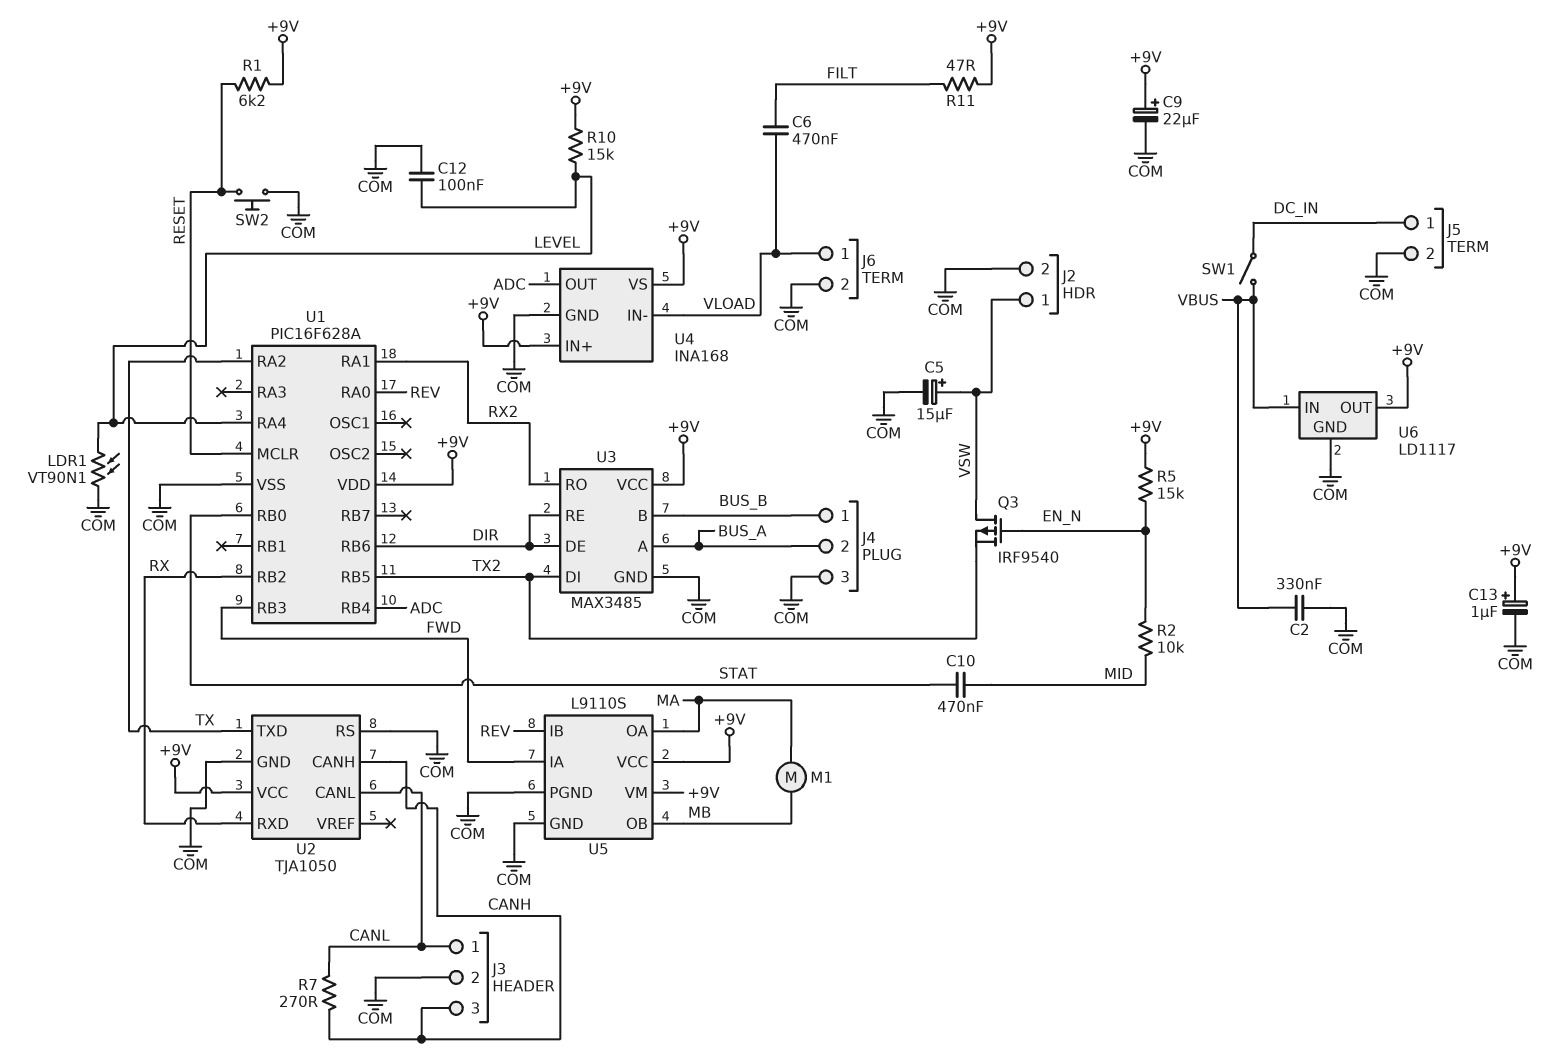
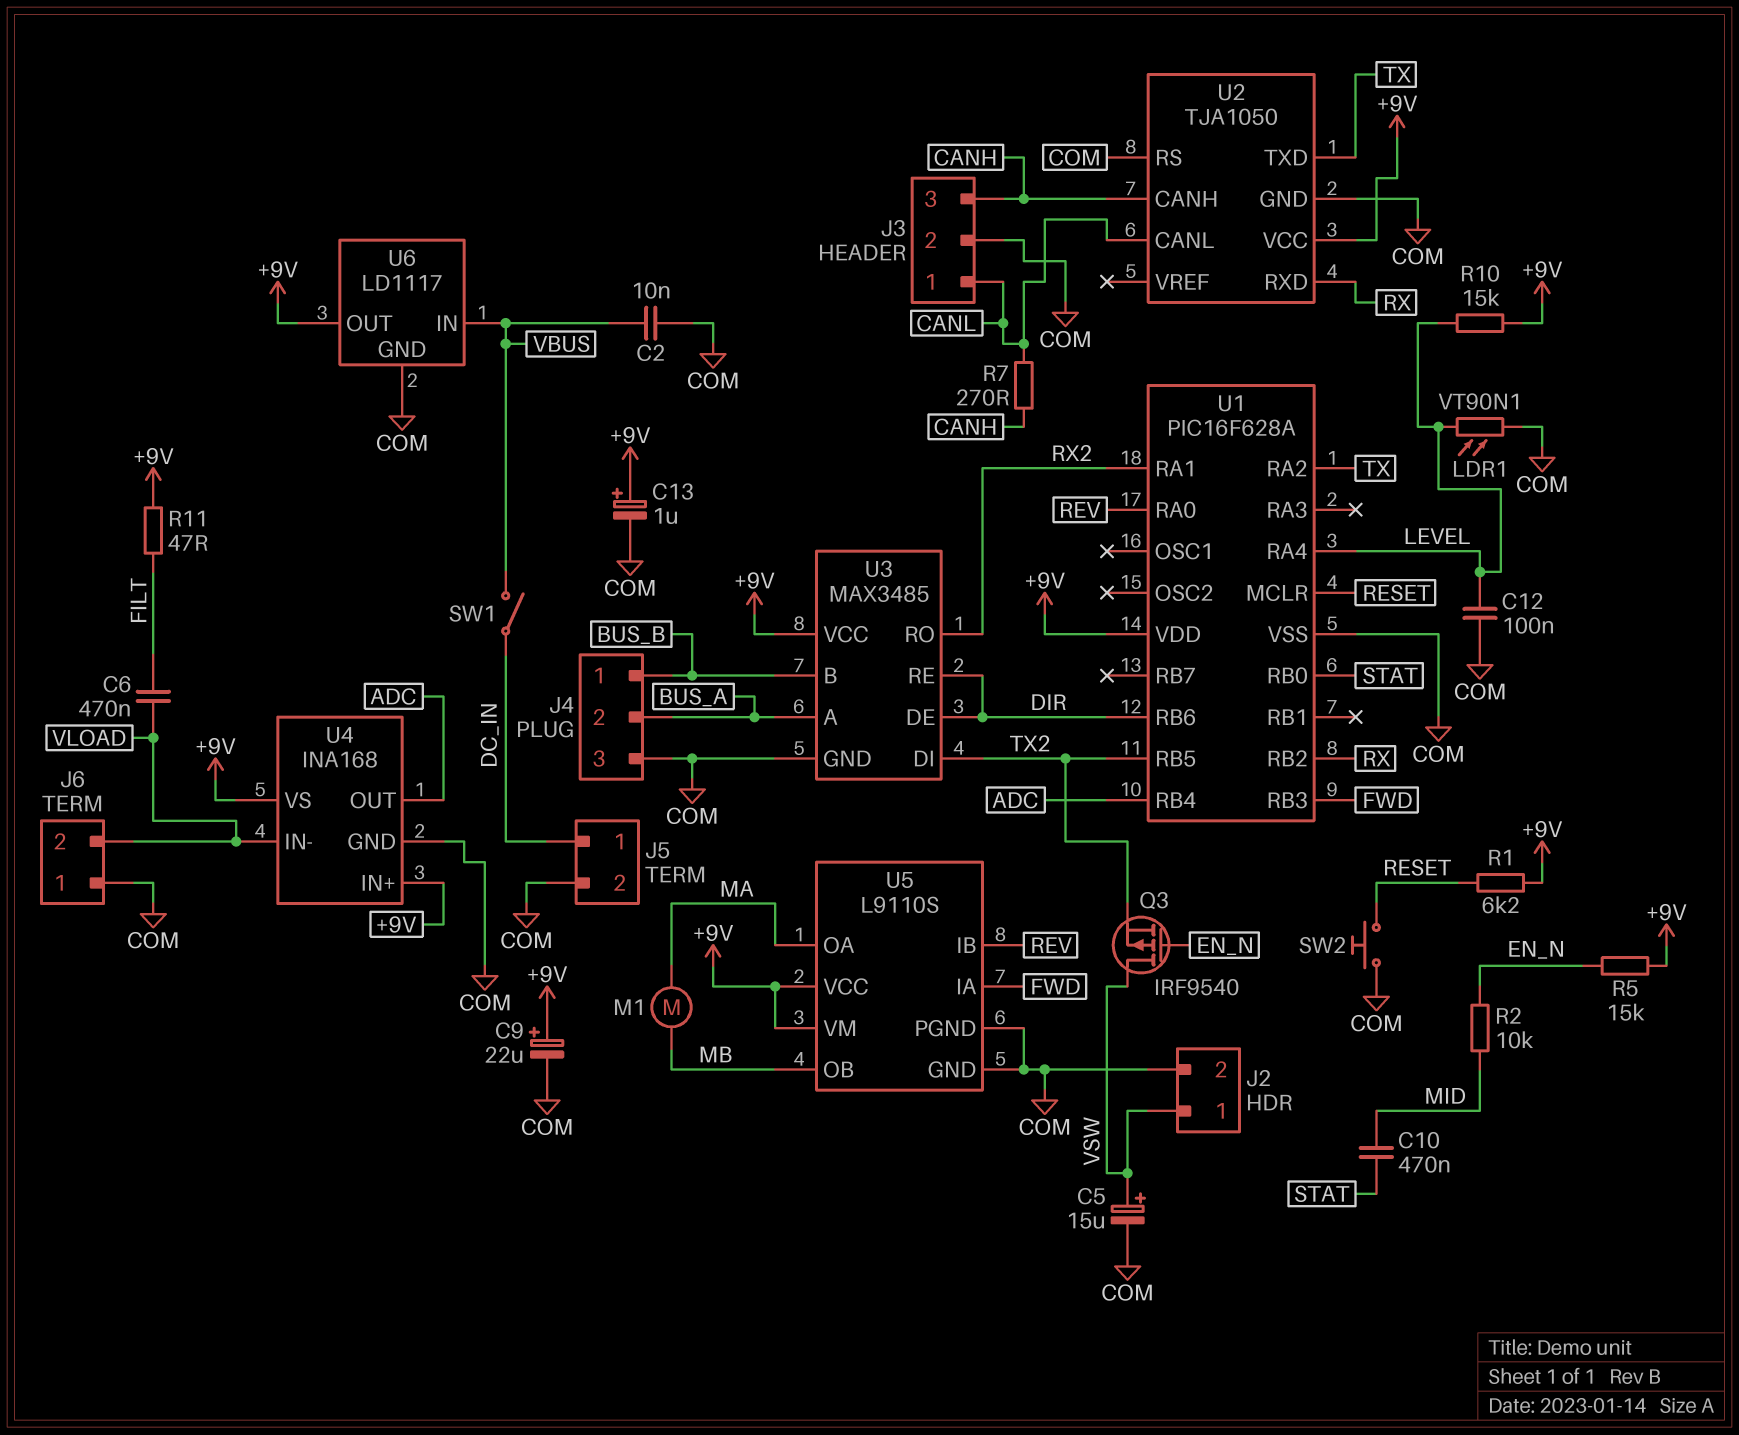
C2: 330nF (COM, VBUS) -> 10nF (COM, VBUS)
J6 pin 1: VLOAD -> COM
J6 pin 2: COM -> VLOAD

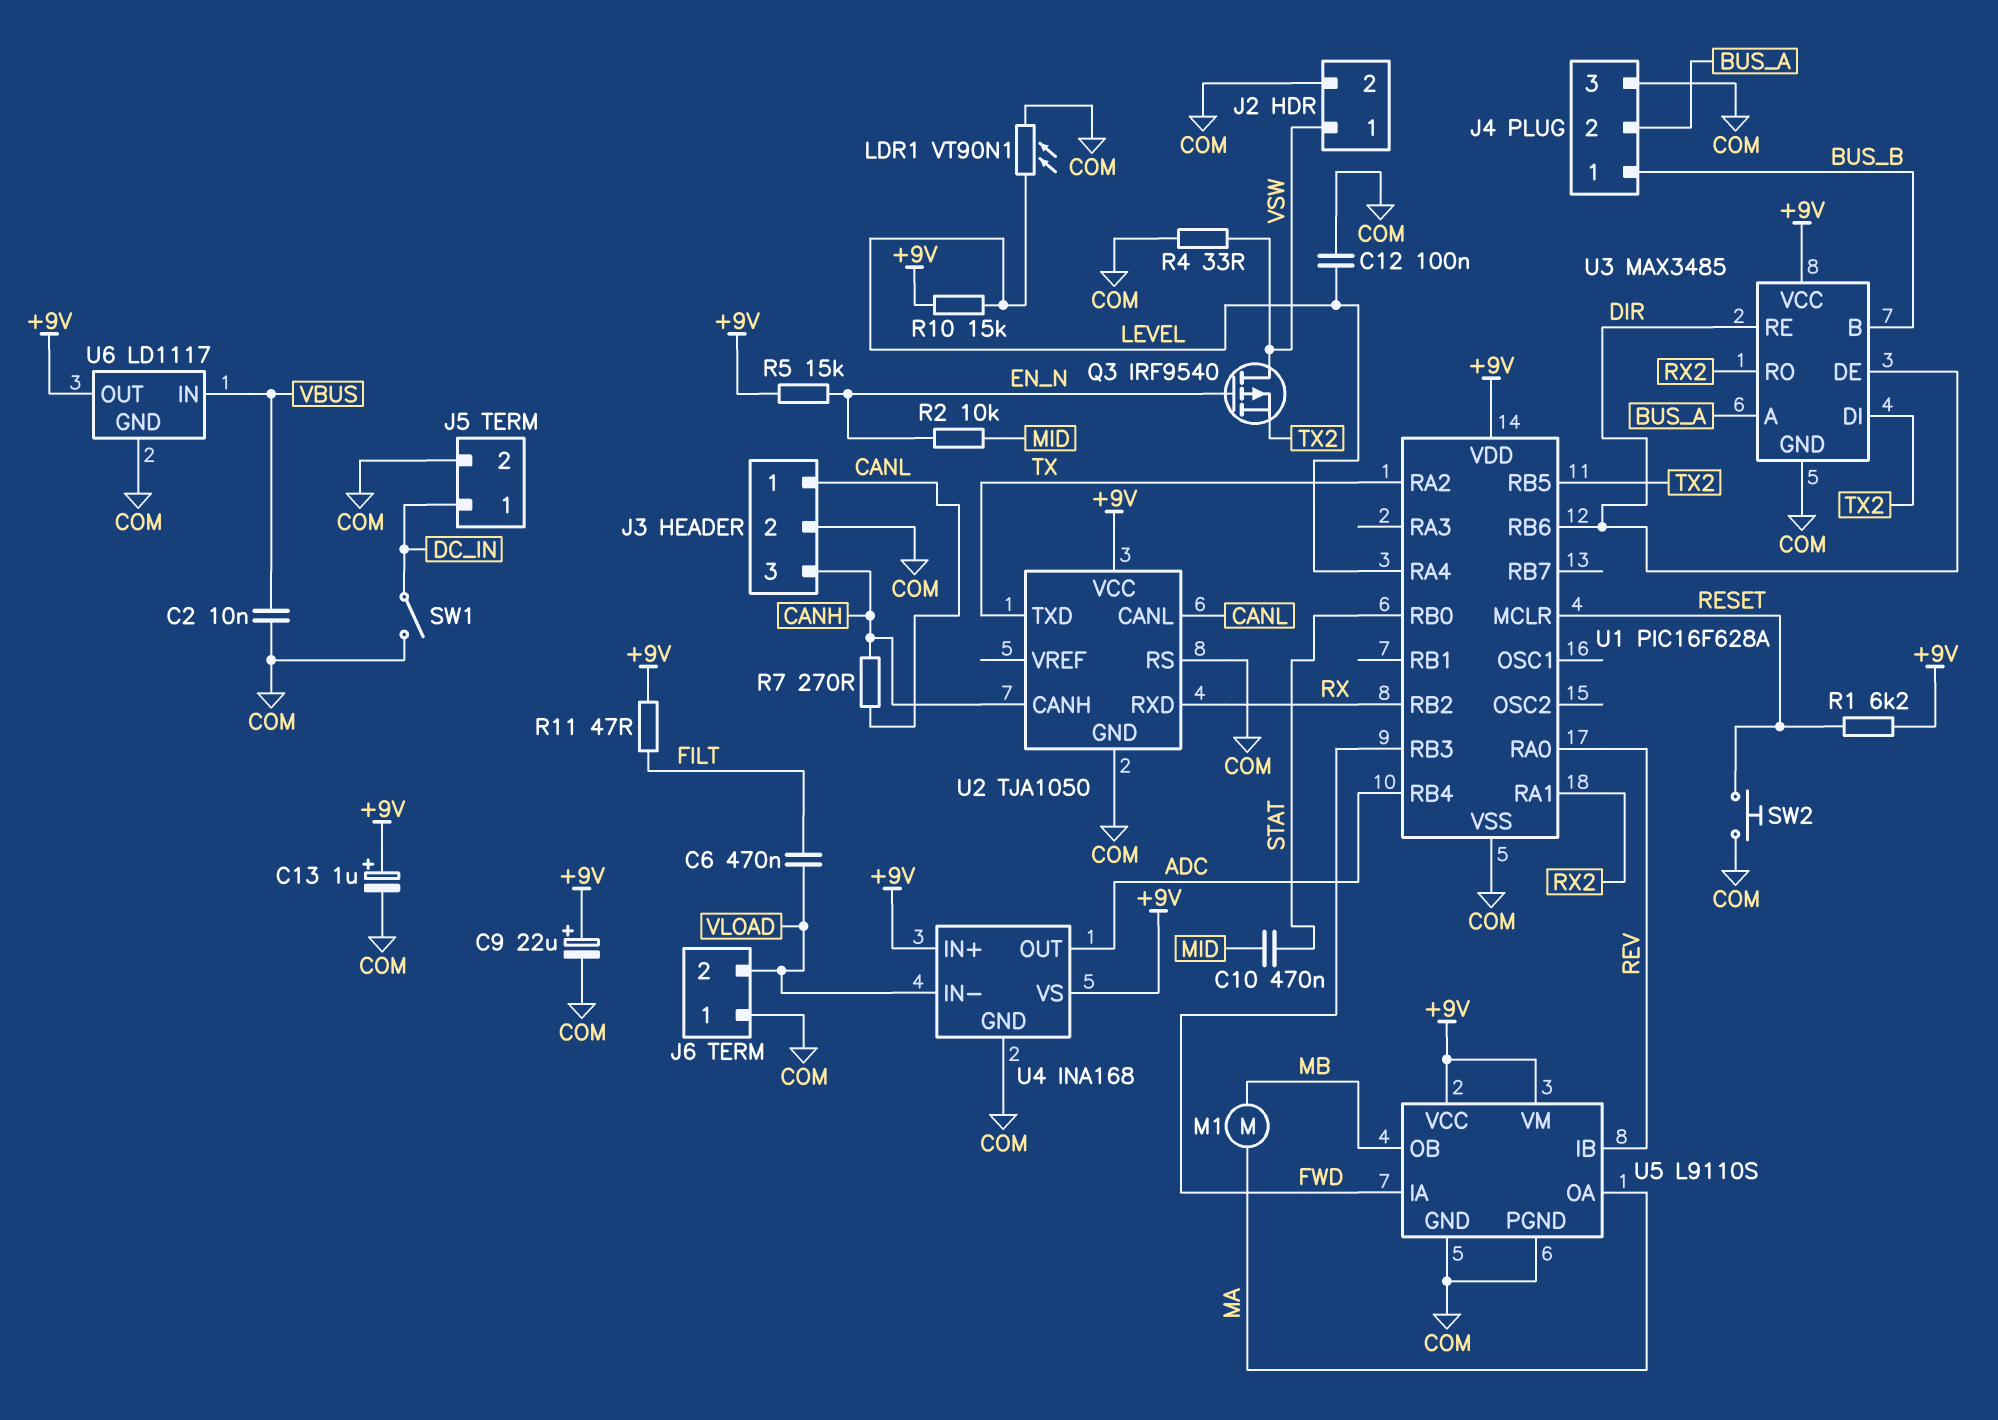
C5: 15uF (plus VSW, minus COM) -> none
R4: none -> 33 (COM, VSW)
SW1: switch (DC_IN, VBUS) -> switch (COM, DC_IN)

